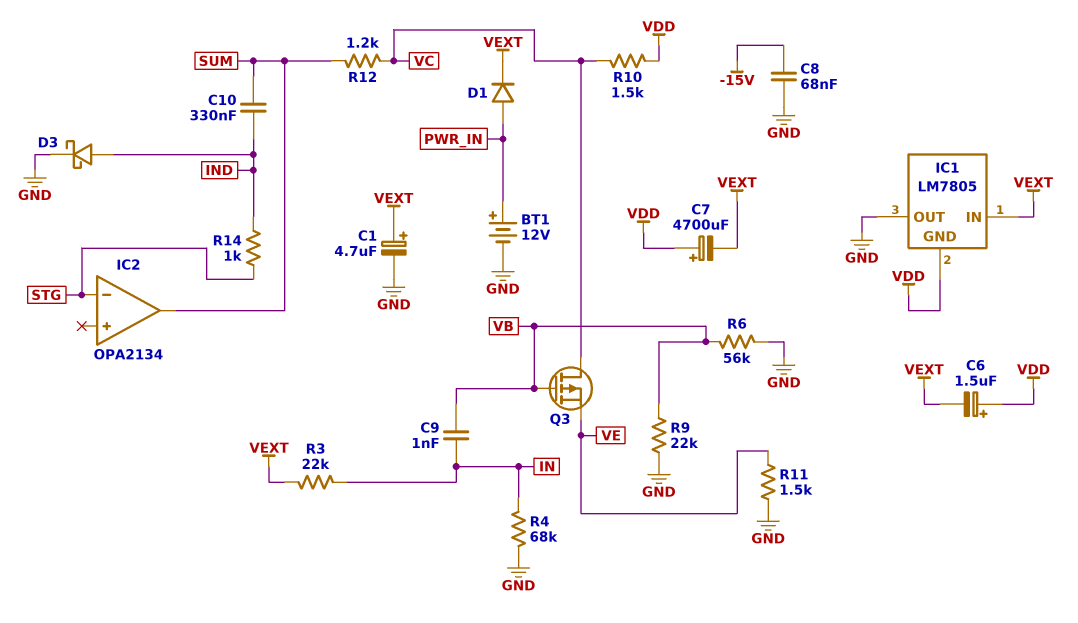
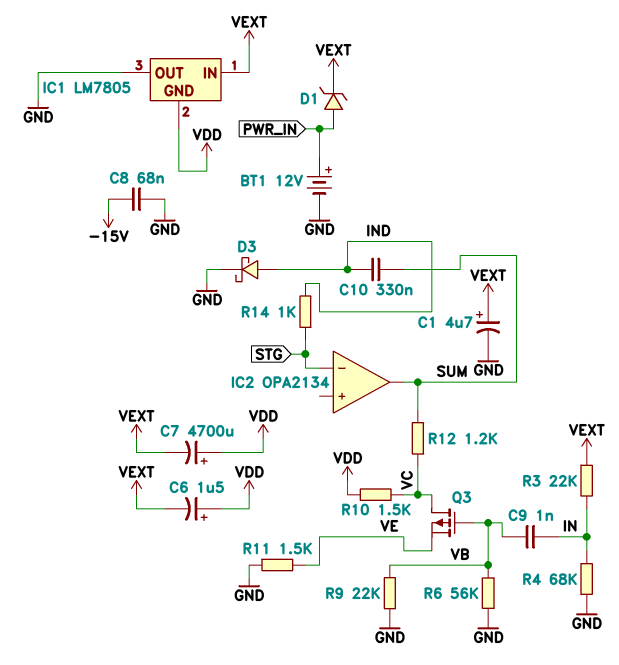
D1: diode (A PWR_IN, K VEXT) -> zener (A PWR_IN, K VEXT)

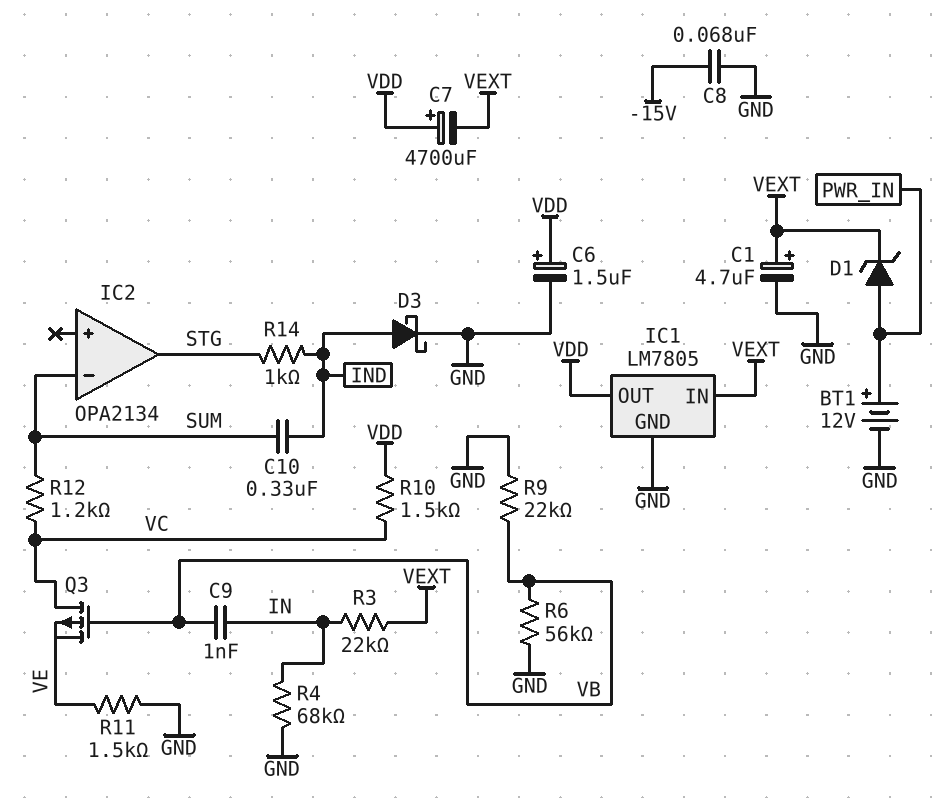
C6: 1.5uF (plus VDD, minus VEXT) -> 1.5uF (plus VDD, minus GND)
IC1 pin GND: VDD -> GND
IC1 pin OUT: GND -> VDD
IC2 pin in-: STG -> SUM
IC2 pin out: SUM -> STG

